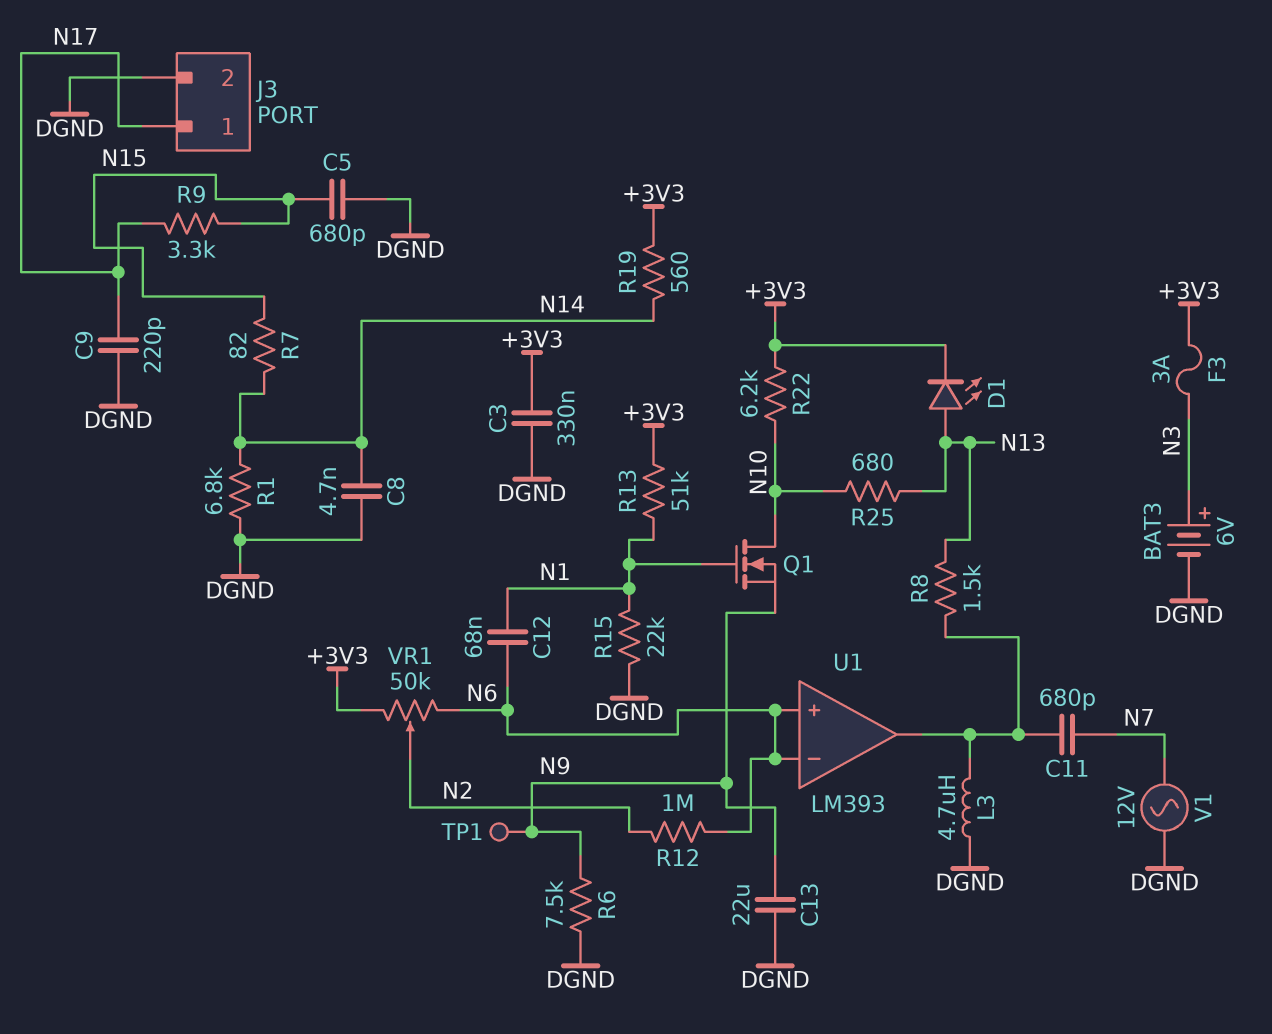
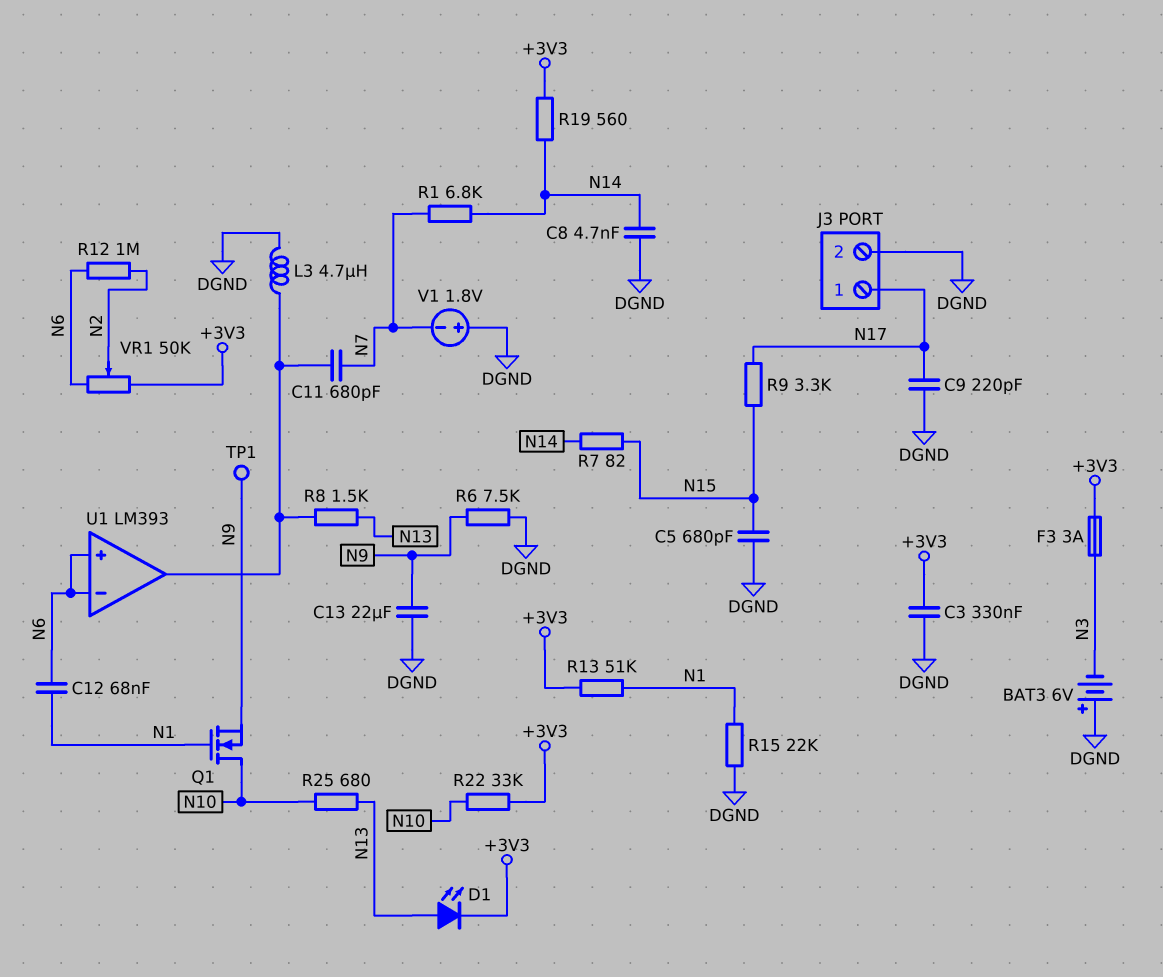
BAT3: 6V (plus N3, minus DGND) -> 6V (plus DGND, minus N3)
R1: 6.8k (DGND, N14) -> 6.8k (N7, N14)
R22: 6.2k (+3V3, N10) -> 33k (+3V3, N10)
V1: AC 12V (DGND, N7) -> 1.8V (plus DGND, minus N7)

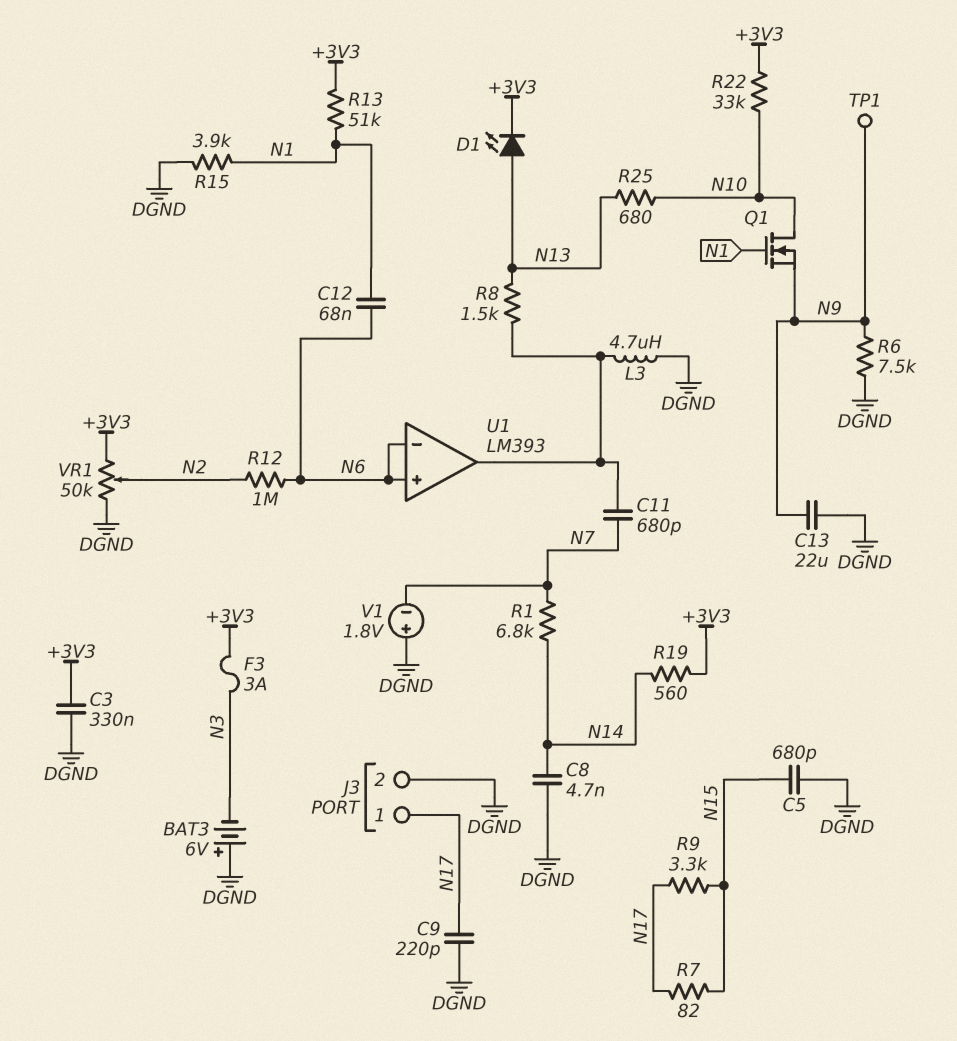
R7: 82 (N14, N15) -> 82 (N15, N17)
R15: 22k (DGND, N1) -> 3.9k (DGND, N1)
VR1: 50k (+3V3, N6, wiper N2) -> 50k (+3V3, DGND, wiper N2)

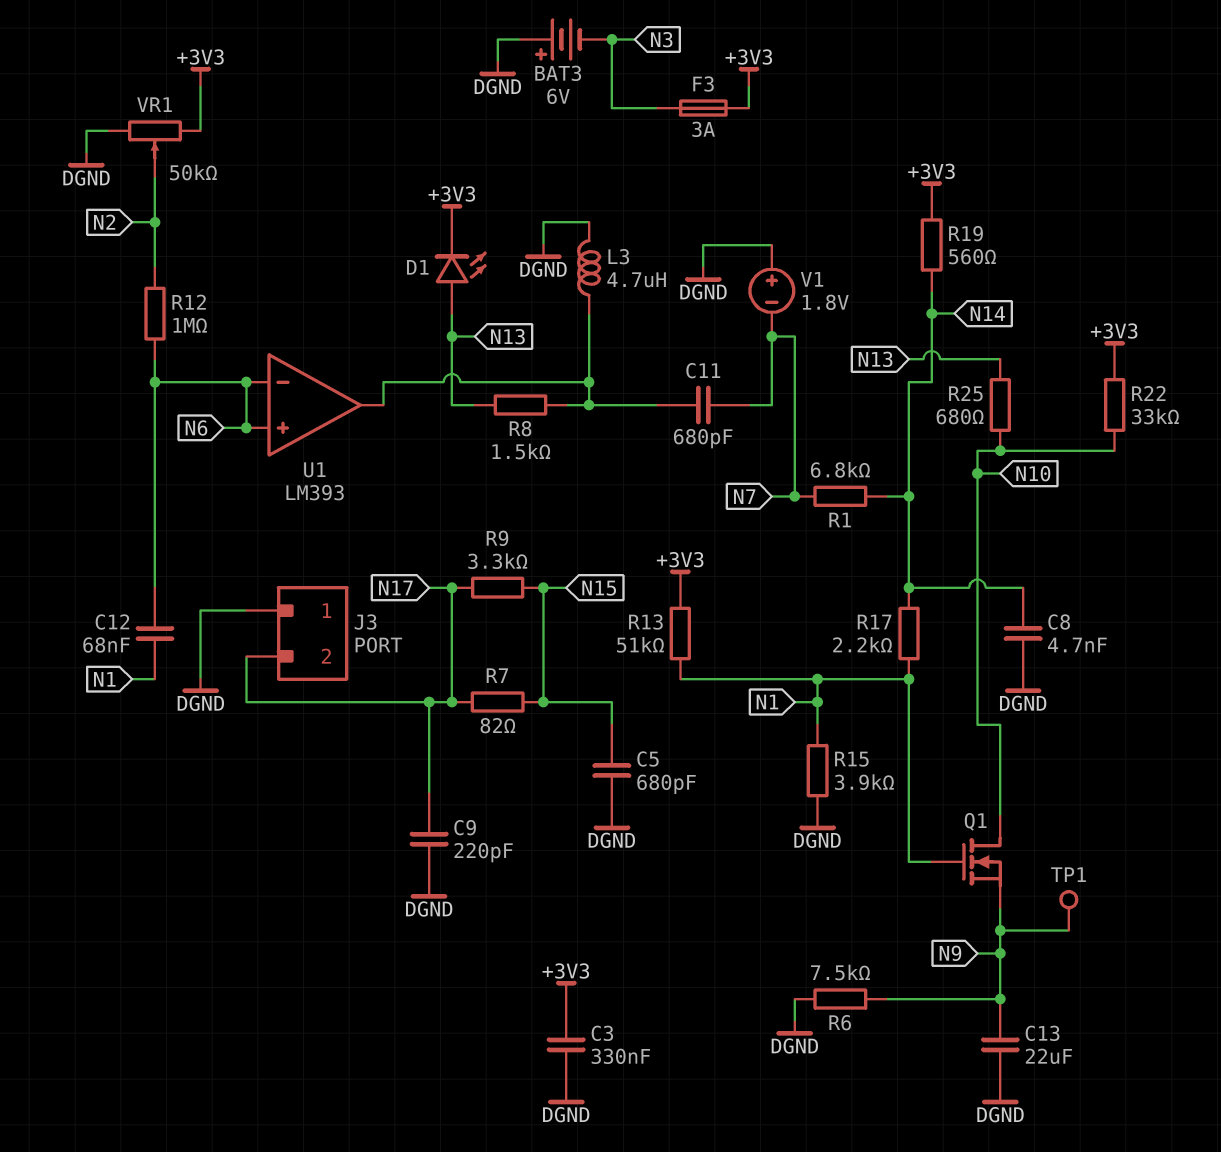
J3 pin 1: N17 -> DGND
J3 pin 2: DGND -> N17
R17: none -> 2.2k (N1, N14)

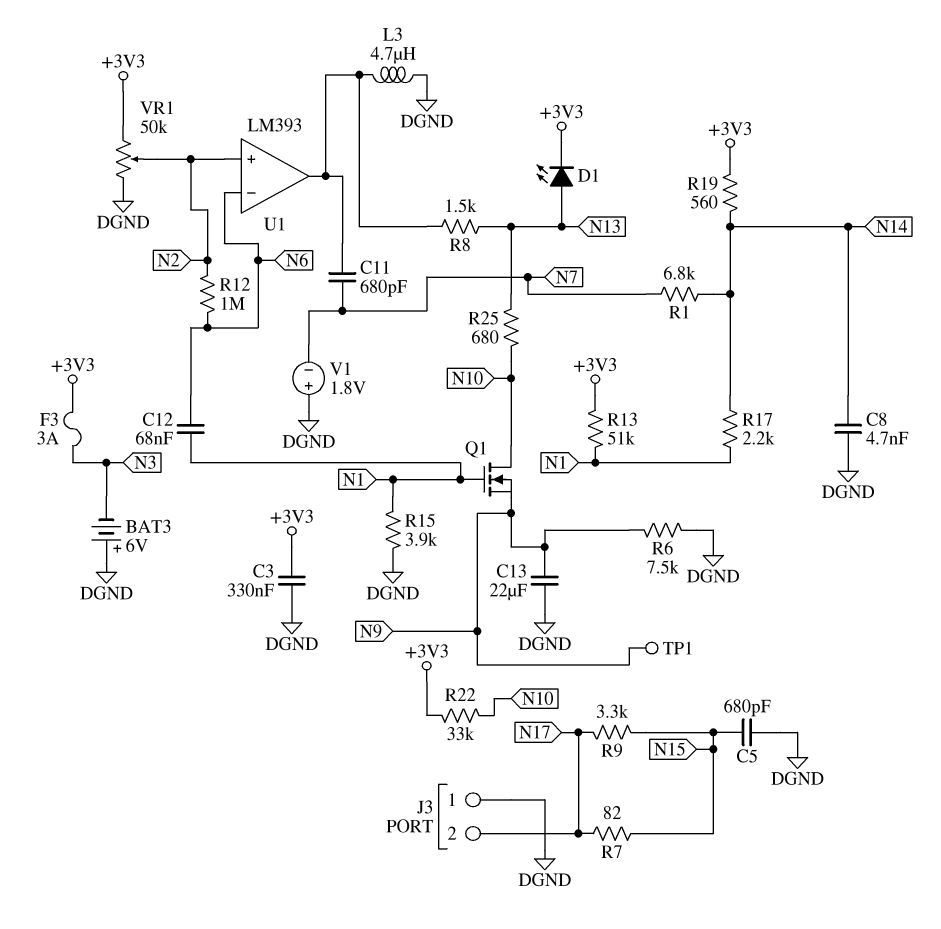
C9: 220pF (DGND, N17) -> none
U1 pin in+: N6 -> N2

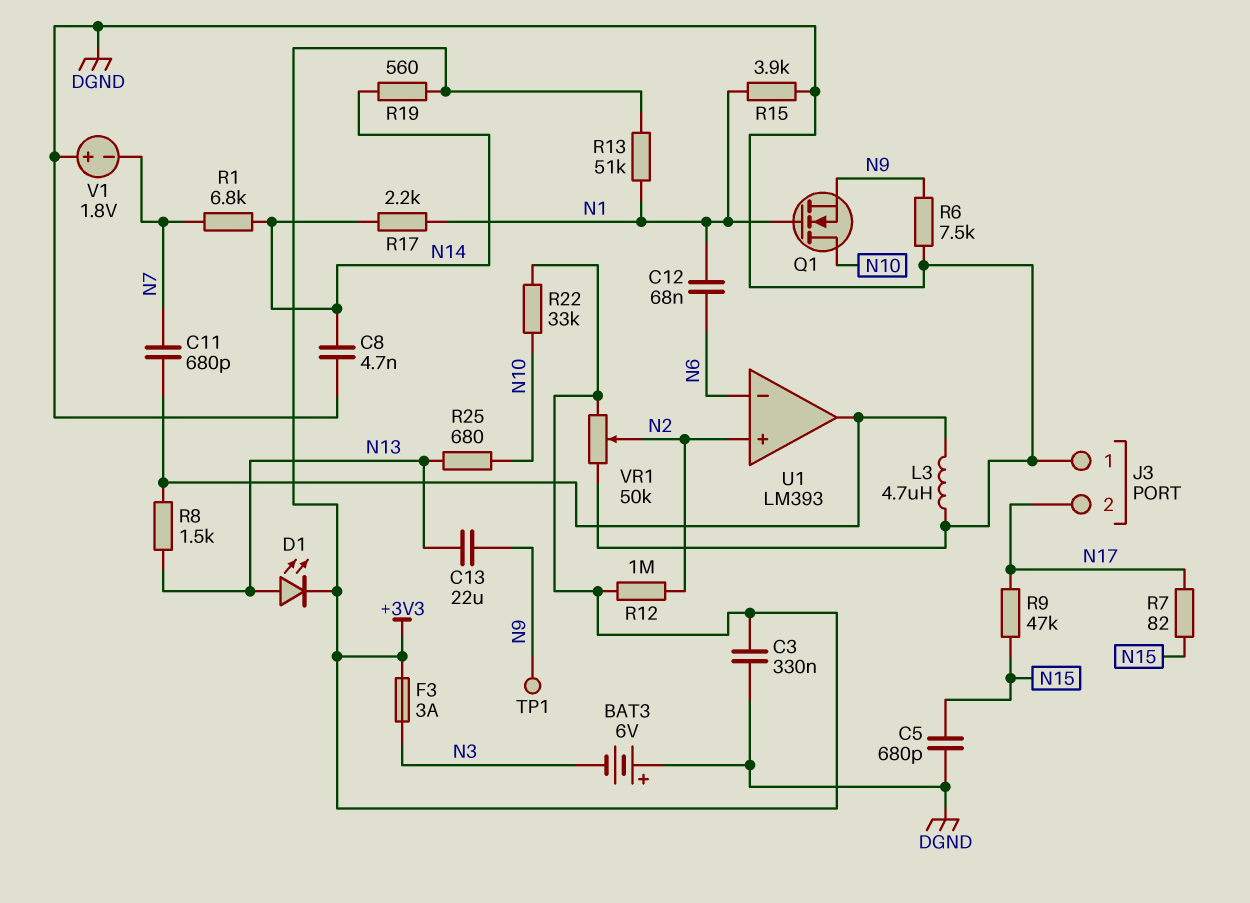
C13: 22uF (DGND, N9) -> 22uF (N9, N13)
R9: 3.3k (N15, N17) -> 47k (N15, N17)
R12: 1M (N2, N6) -> 1M (+3V3, N2)

